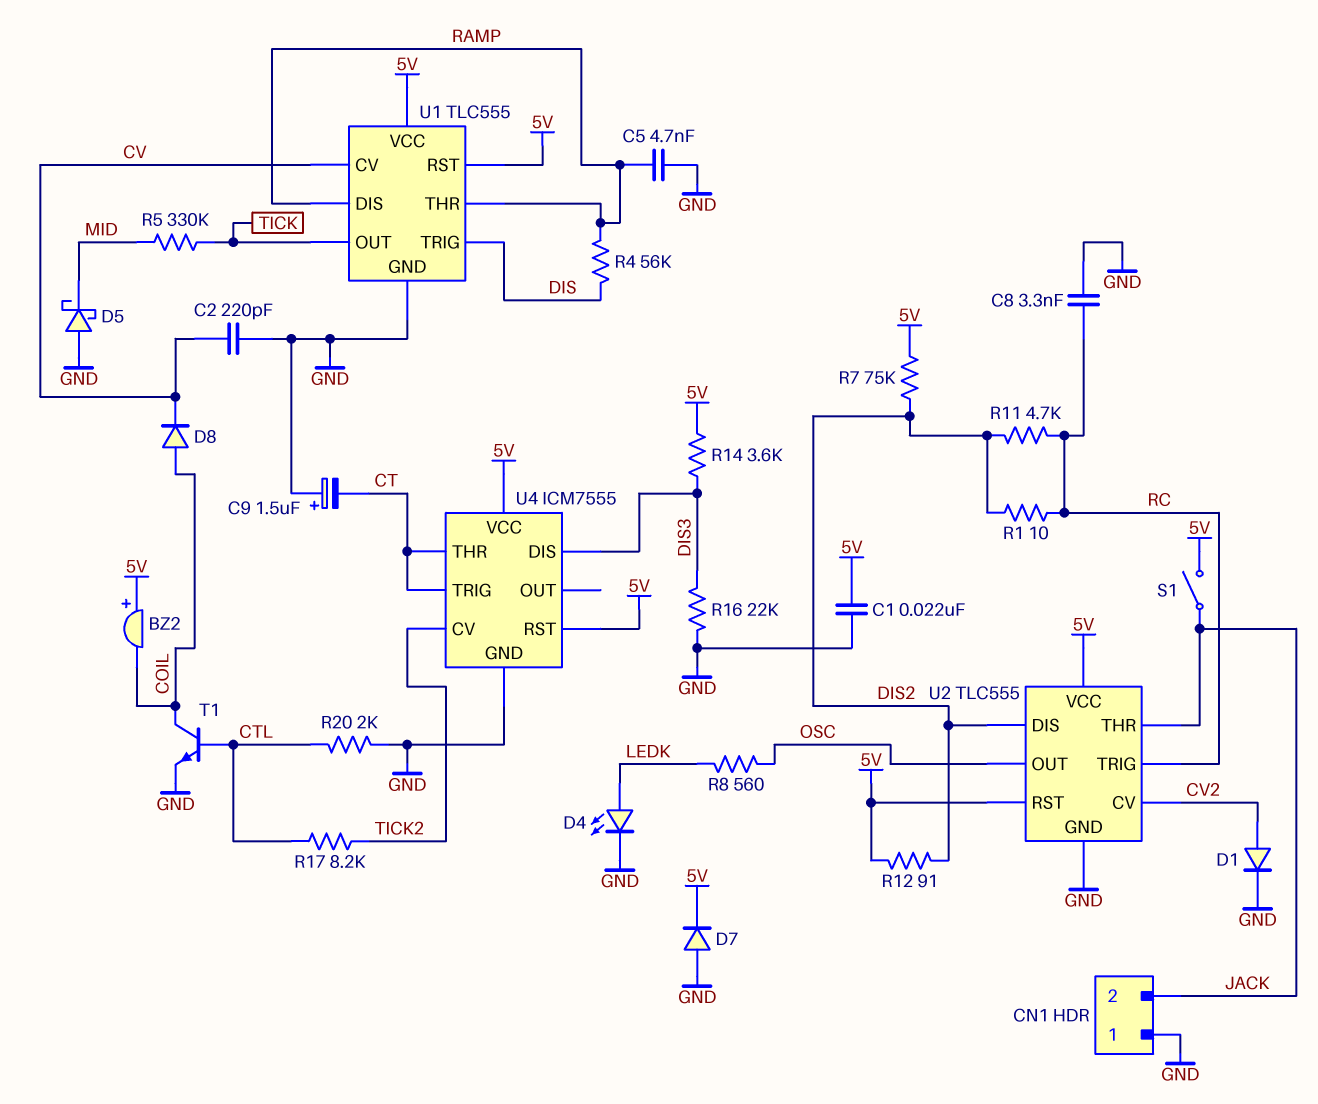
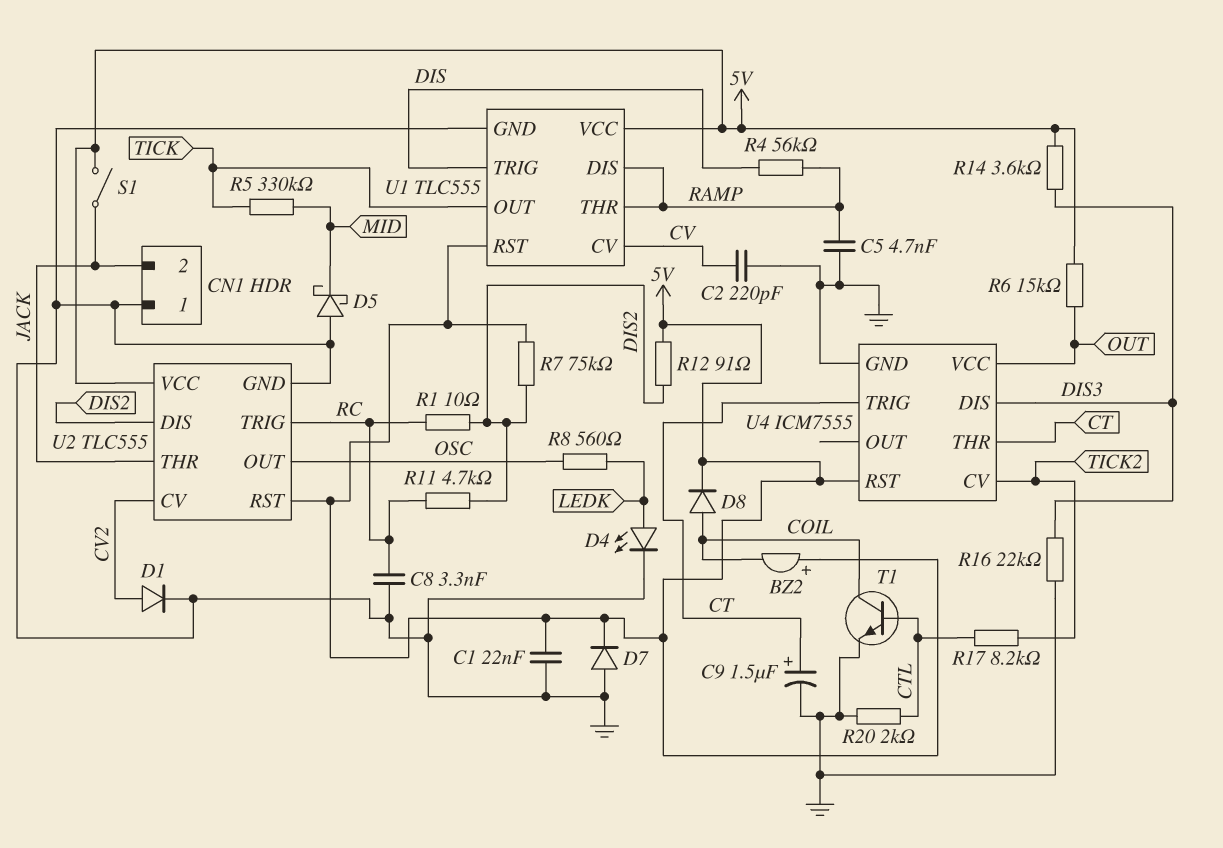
C9: 1.5uF (plus GND, minus CT) -> 1.5uF (plus CT, minus GND)
D8: diode (A COIL, K CV) -> diode (A COIL, K 5V)
R6: none -> 15k (5V, OUT)
U4 pin VCC: 5V -> OUT

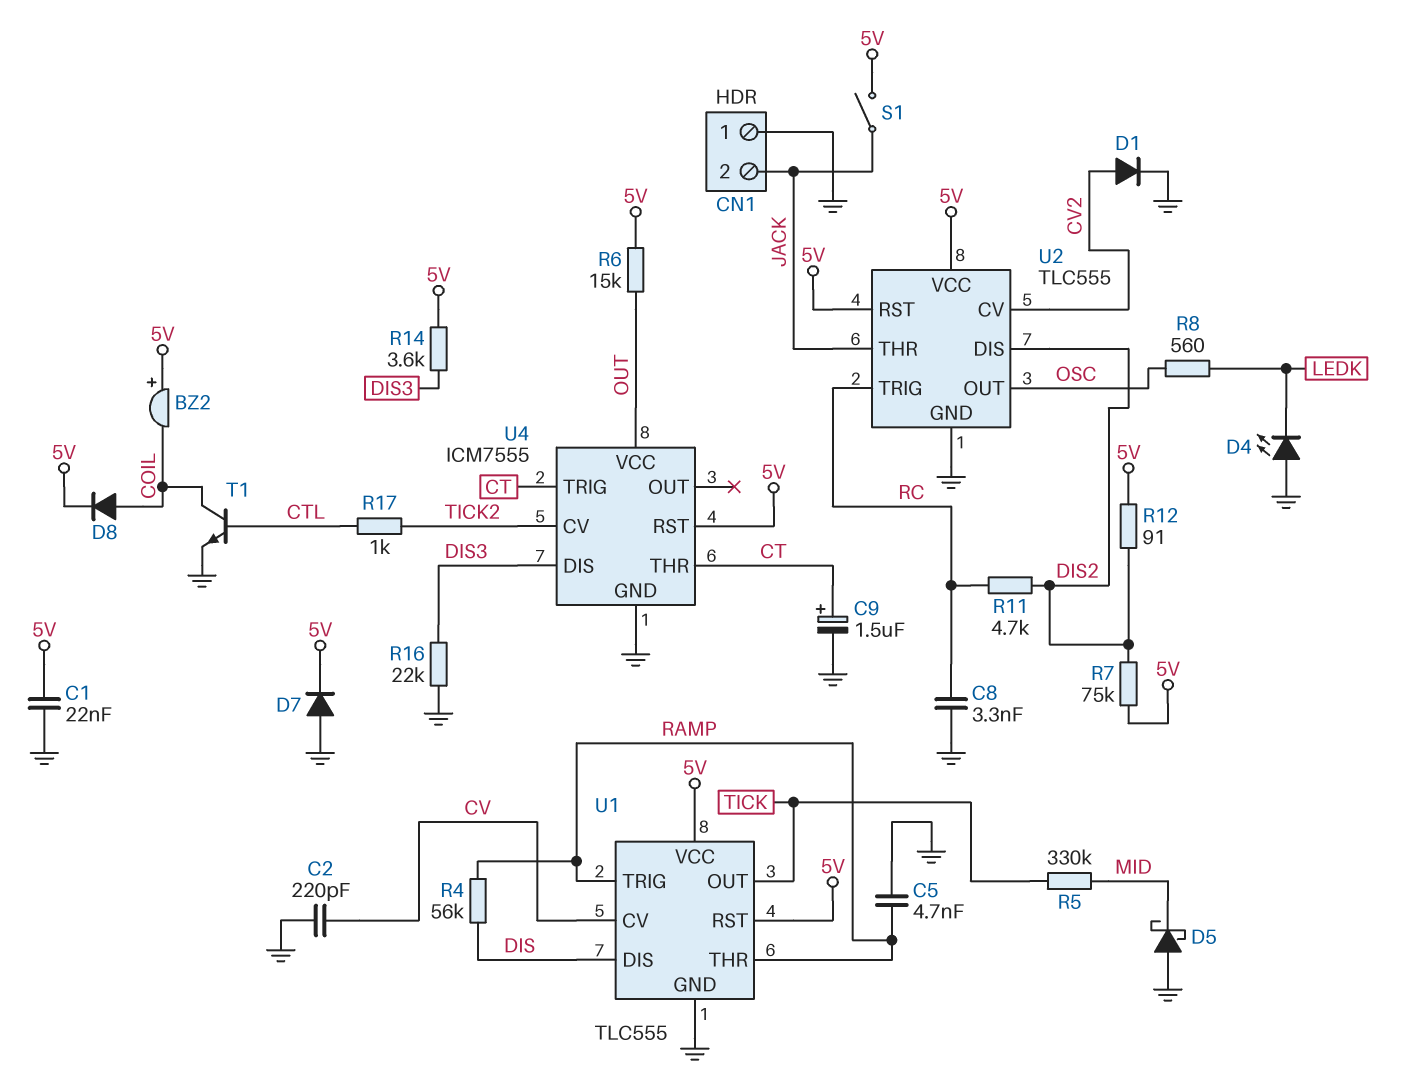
D4: LED (A LEDK, K GND) -> LED (A GND, K LEDK)
R1: 10 (DIS2, RC) -> none
R17: 8.2k (CTL, TICK2) -> 1k (CTL, TICK2)
R20: 2k (CTL, GND) -> none
U1 pin DIS: RAMP -> DIS
U1 pin TRIG: DIS -> RAMP

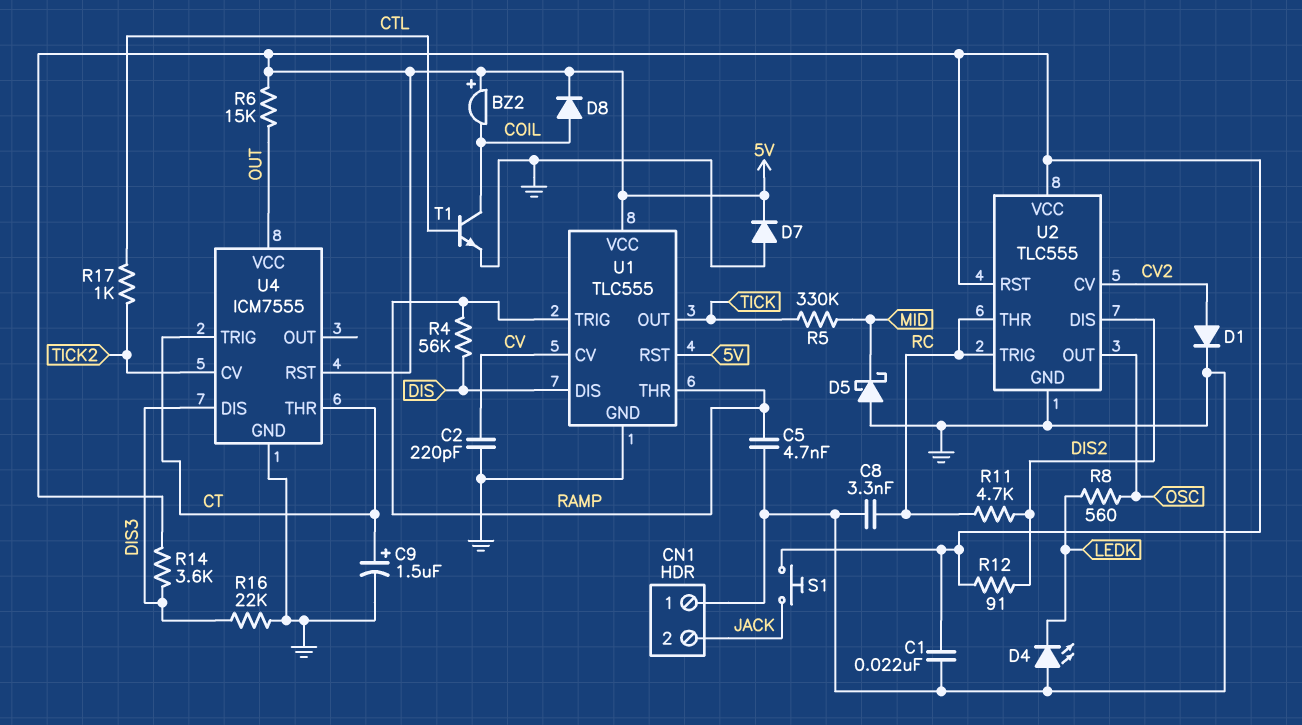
R7: 75k (5V, DIS2) -> none
S1: switch (5V, JACK) -> button (5V, JACK)
U2 pin THR: JACK -> RC

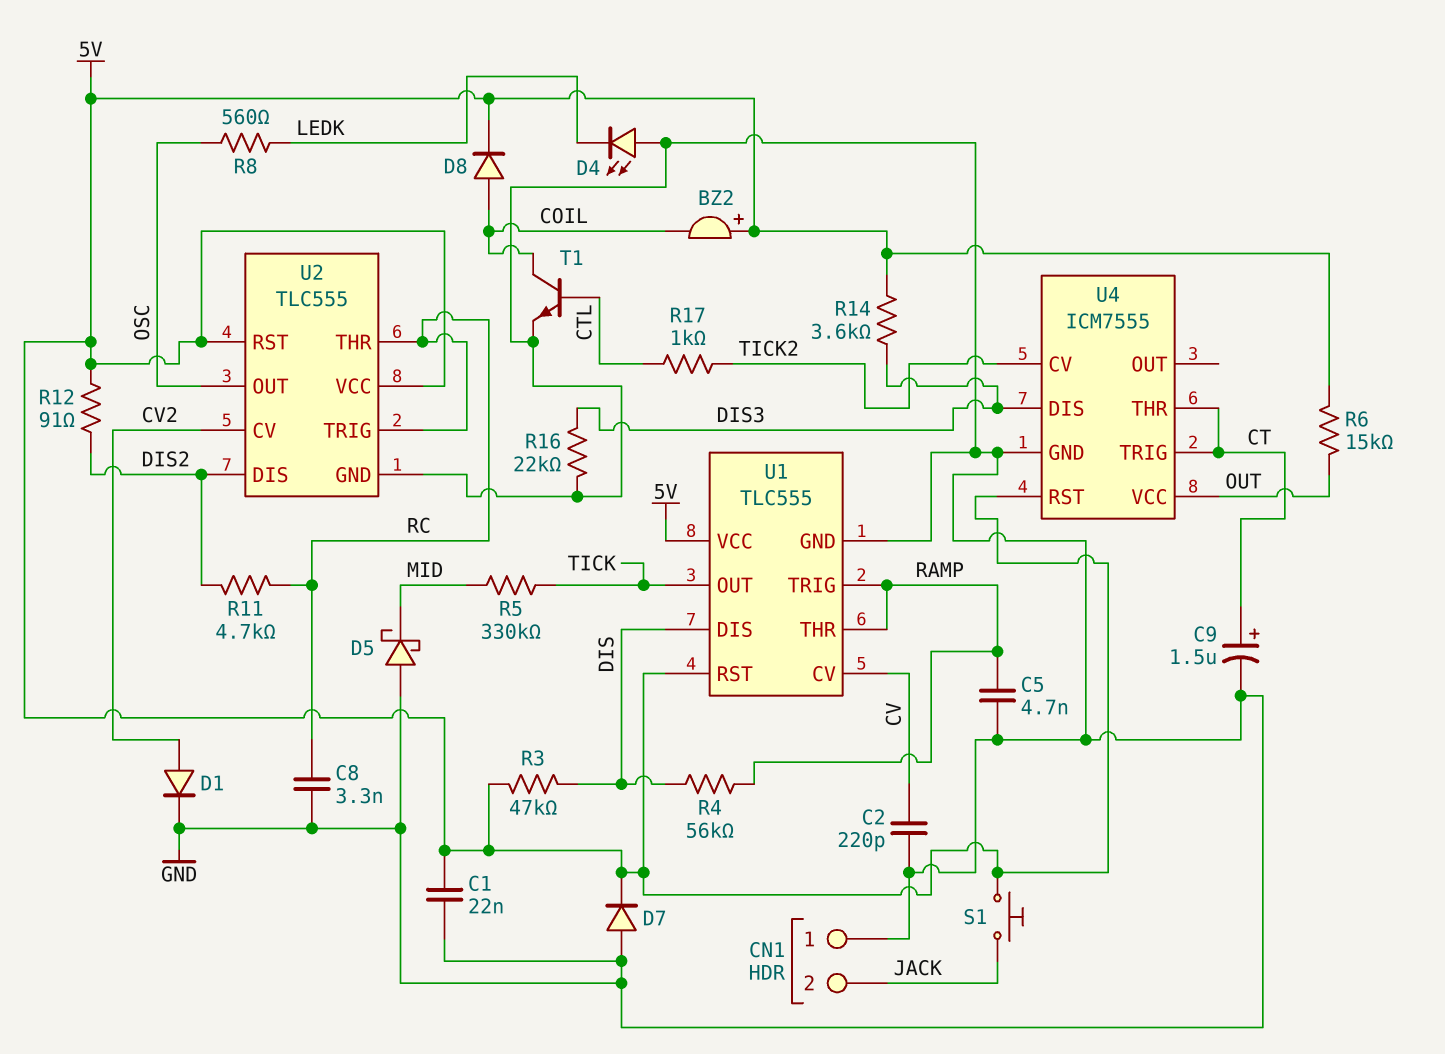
R3: none -> 47k (5V, DIS)

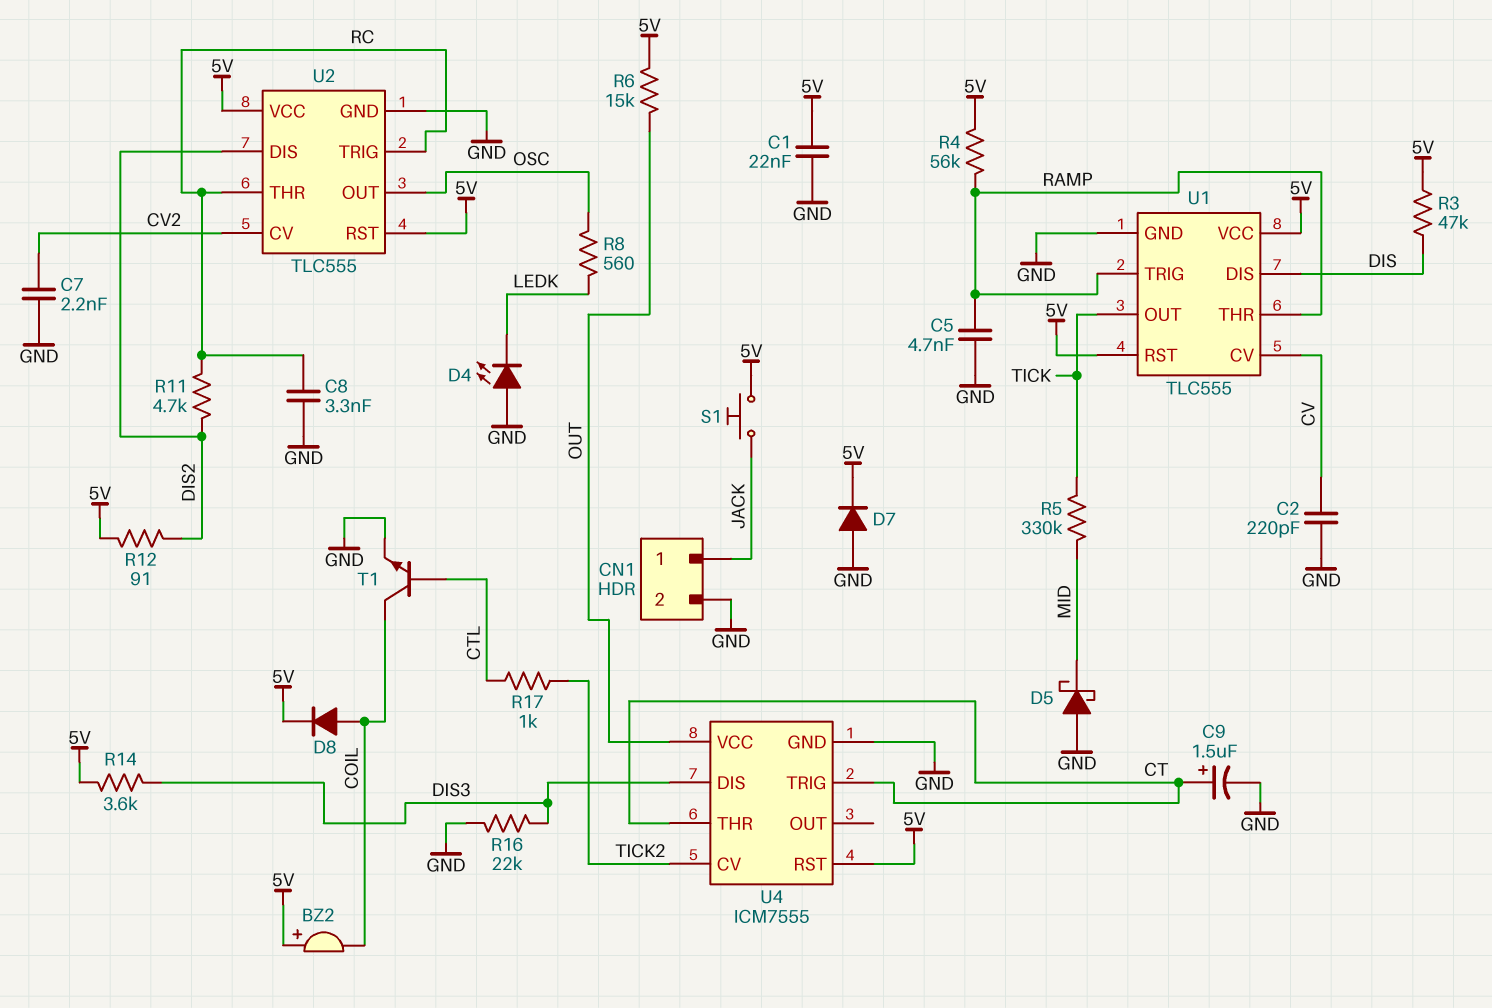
C7: none -> 2.2nF (CV2, GND)
CN1 pin 1: GND -> JACK
CN1 pin 2: JACK -> GND
D1: diode (A CV2, K GND) -> none
R4: 56k (DIS, RAMP) -> 56k (5V, RAMP)

